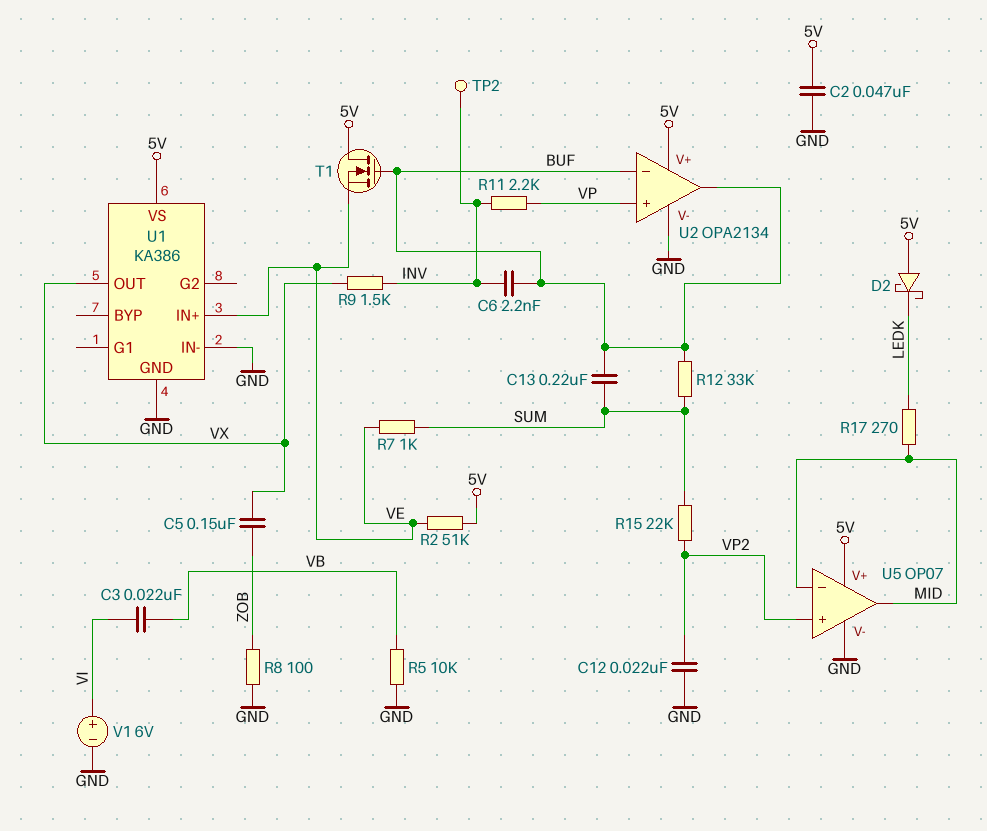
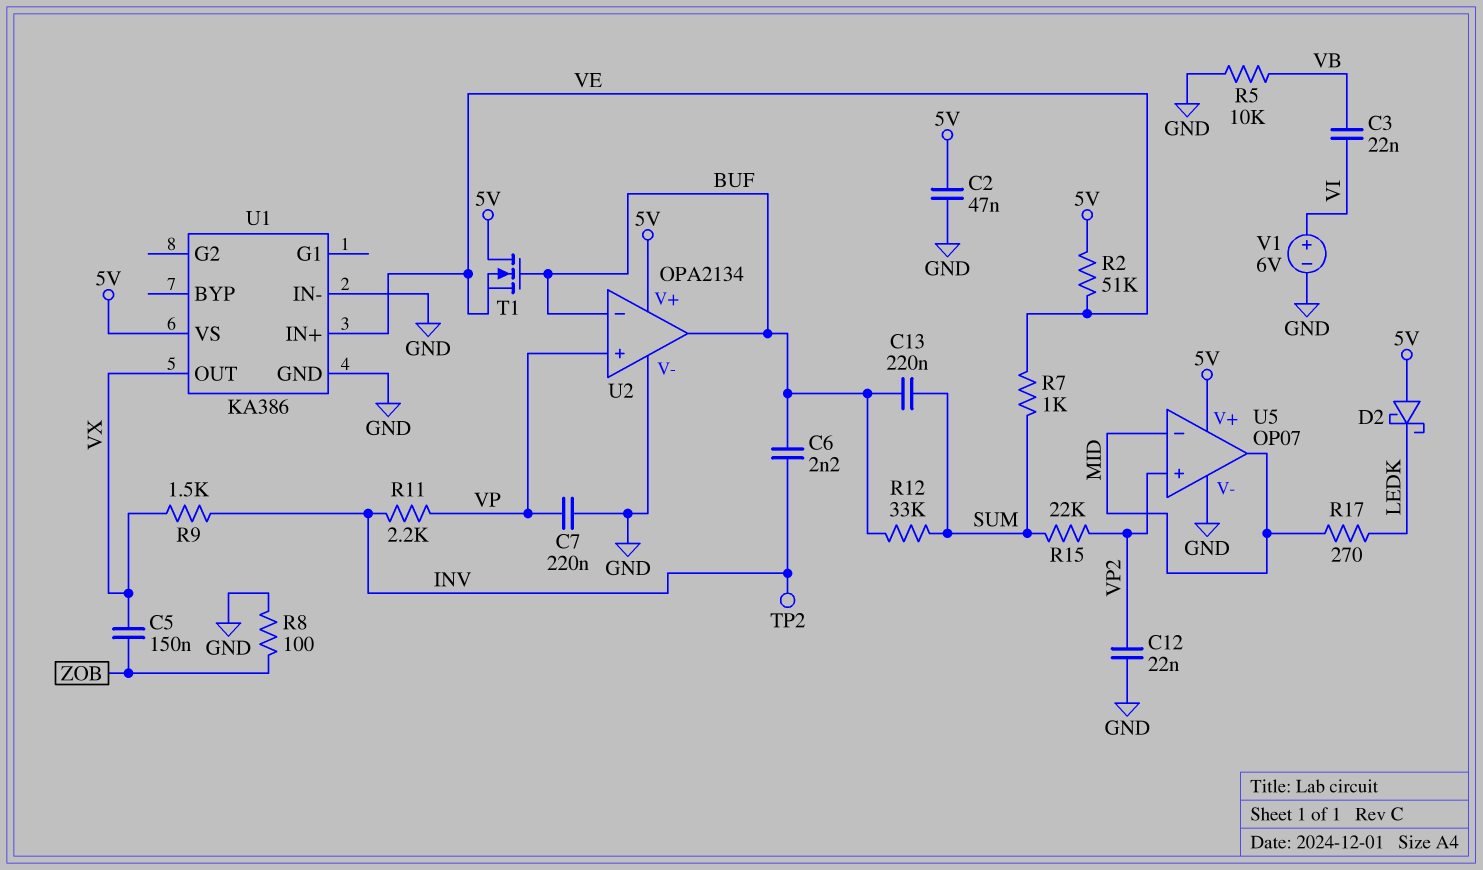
C7: none -> 220nF (GND, VP)

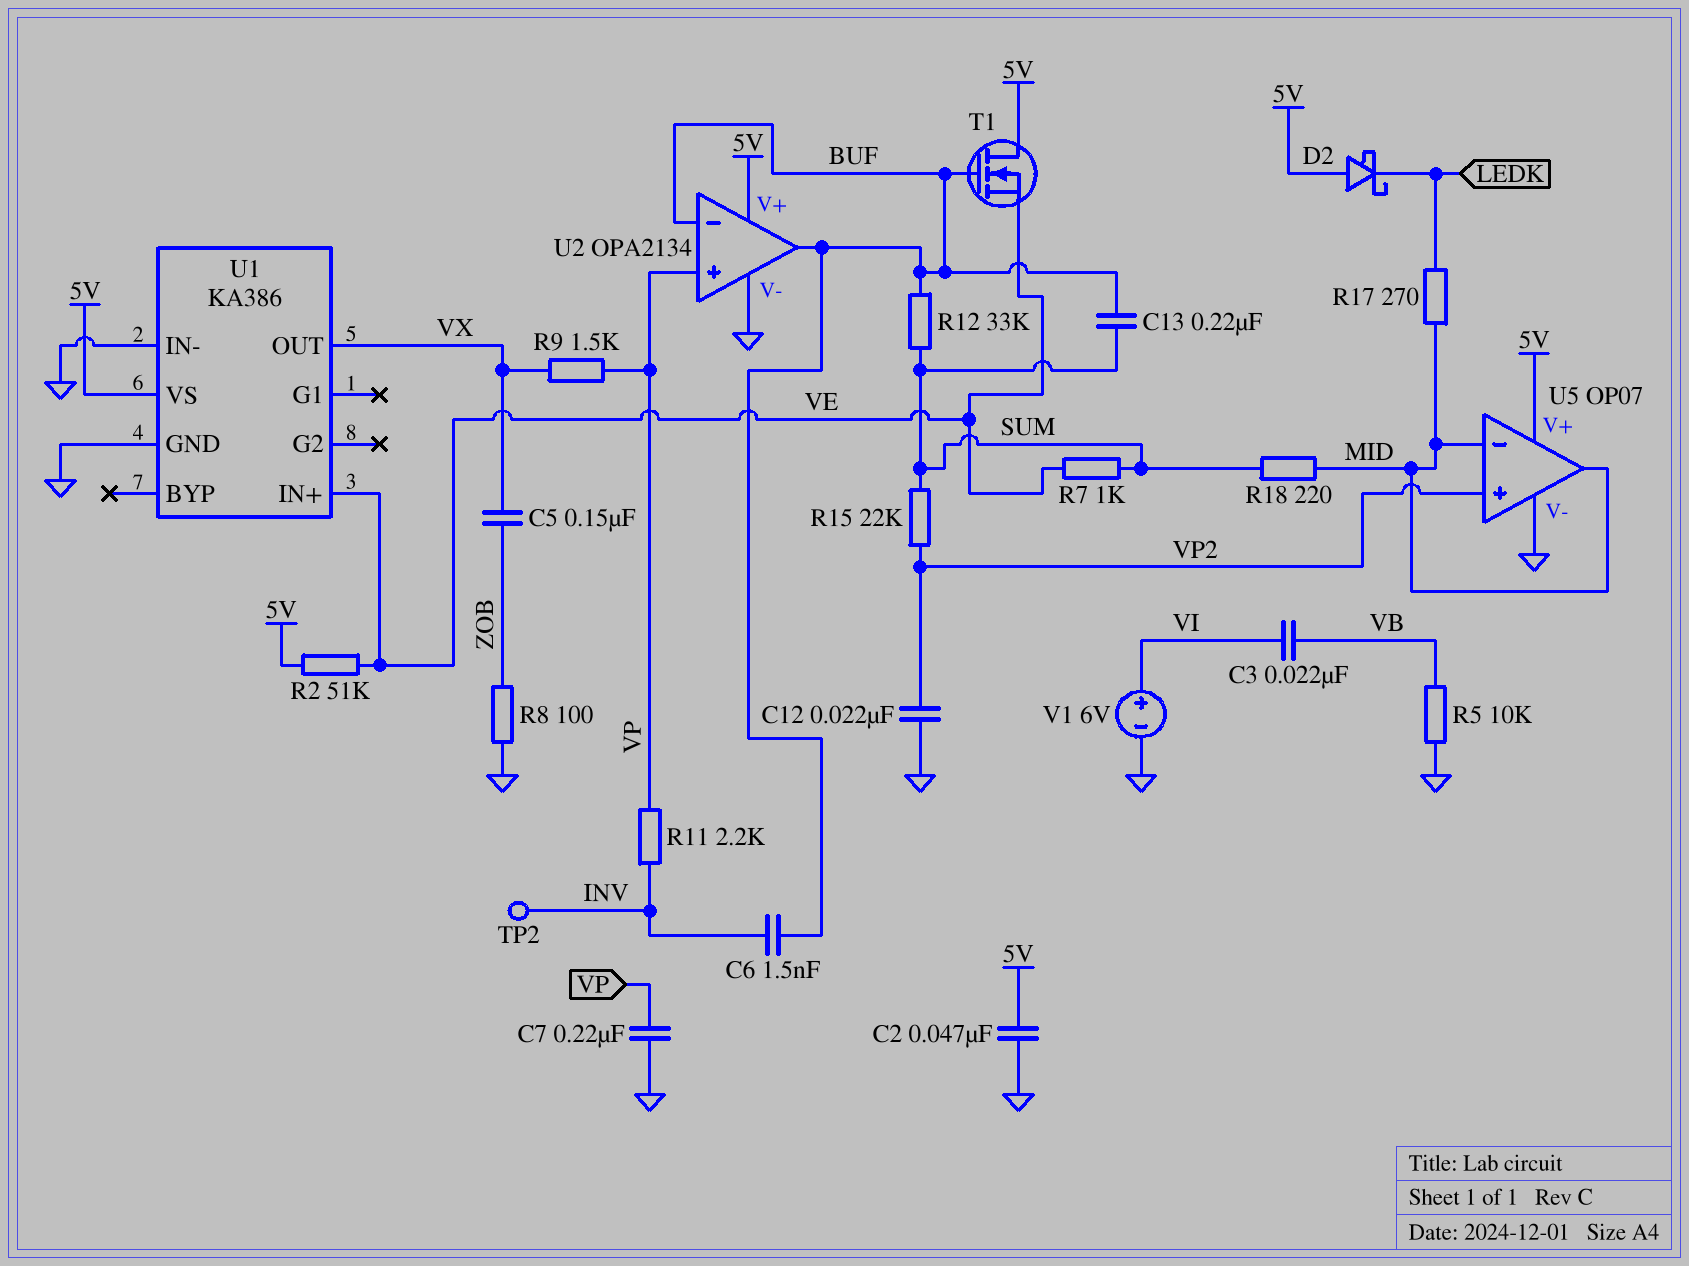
C6: 2.2nF (BUF, INV) -> 1.5nF (BUF, INV)
R9: 1.5k (INV, VX) -> 1.5k (VP, VX)
R18: none -> 220 (MID, SUM)

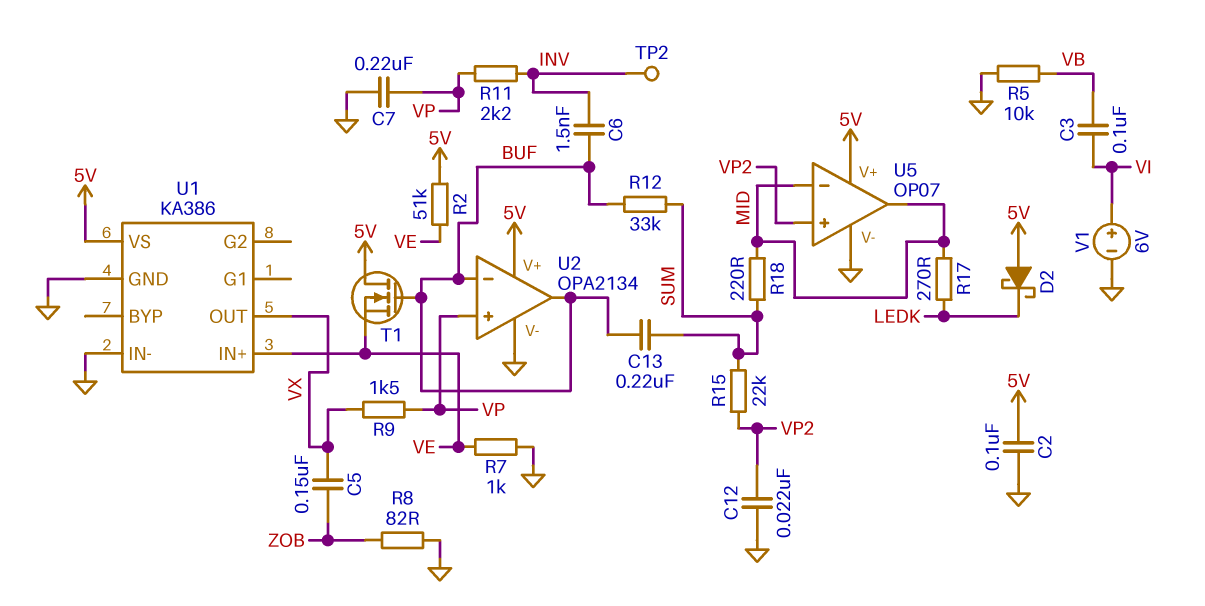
C2: 47nF (5V, GND) -> 100nF (5V, GND)
C3: 22nF (VB, VI) -> 100nF (VB, VI)
R7: 1k (SUM, VE) -> 1k (GND, VE)
R8: 100 (GND, ZOB) -> 82 (GND, ZOB)

